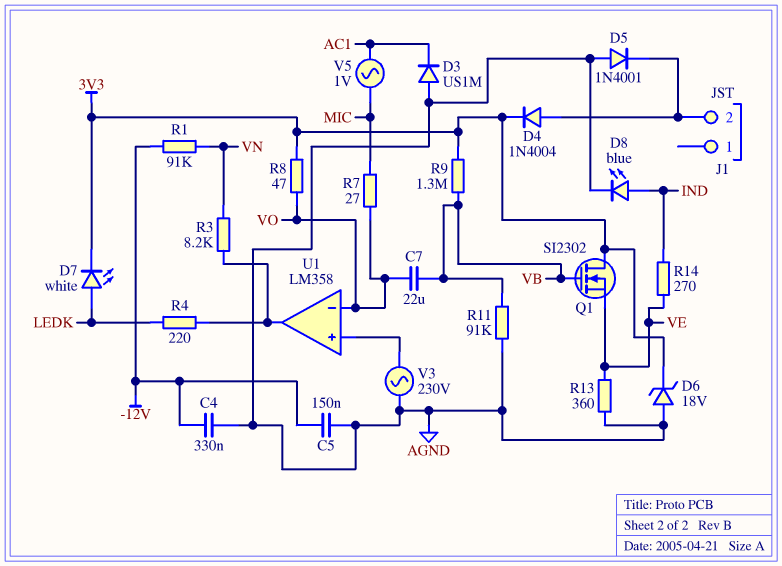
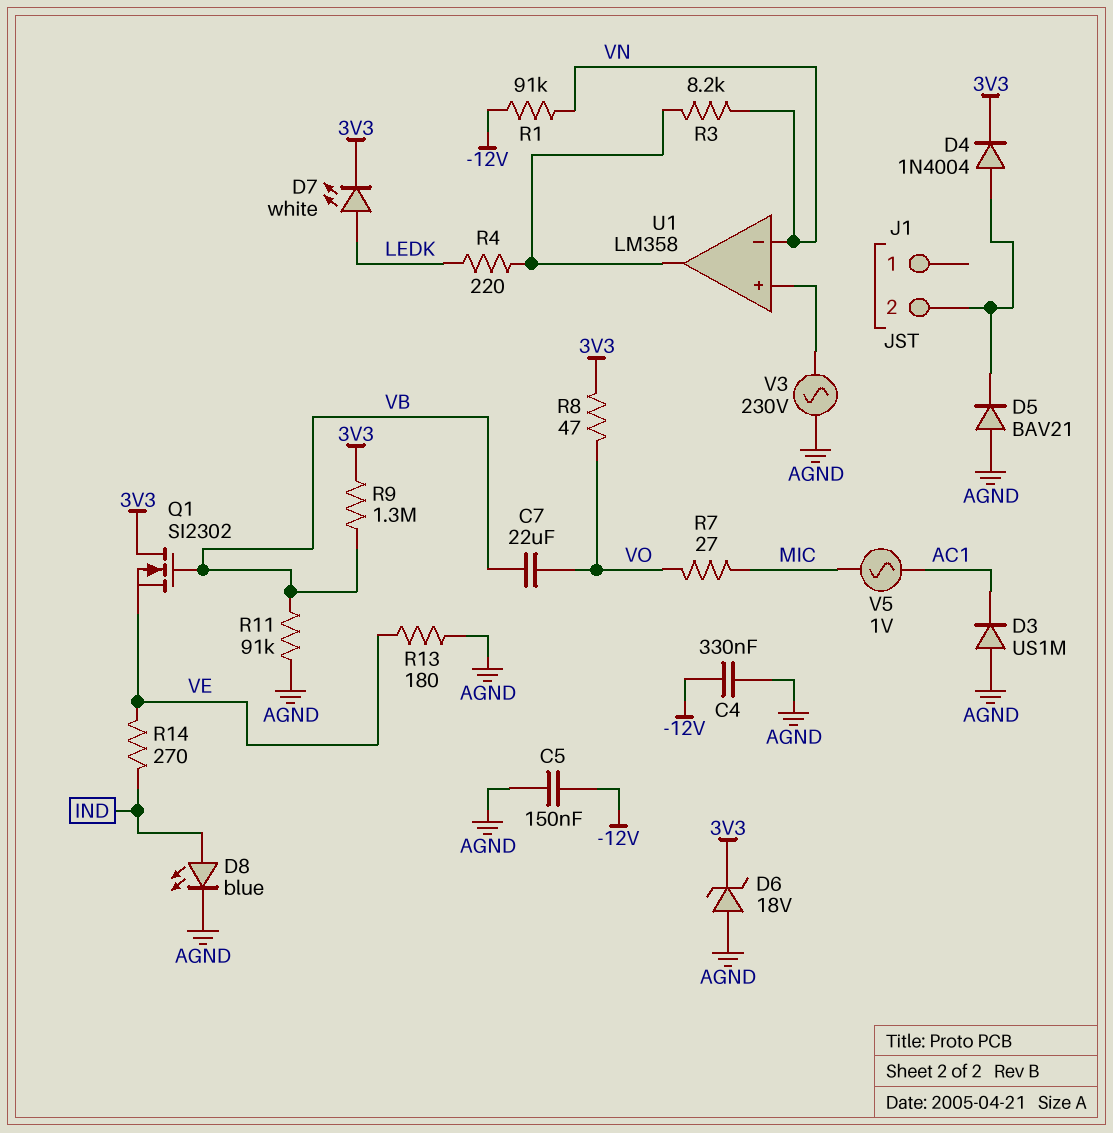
D5: diode 1N4001 (A AGND, K J1/2) -> diode BAV21 (A AGND, K J1/2)
R13: 360 (AGND, VE) -> 180 (AGND, VE)
U1 pin in-: VO -> VN

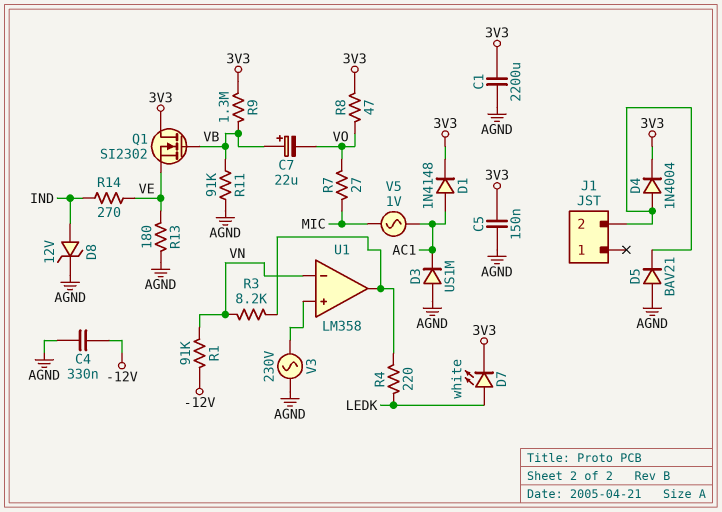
C1: none -> 2200uF (3V3, AGND)
C5: 150nF (-12V, AGND) -> 150nF (3V3, AGND)
C7: 22uF (VB, VO) -> 22uF (plus VB, minus VO)
D1: none -> diode 1N4148 (A AC1, K 3V3)
D6: zener 18V (A AGND, K 3V3) -> none
D8: LED blue (A IND, K AGND) -> zener 12V (A IND, K AGND)

